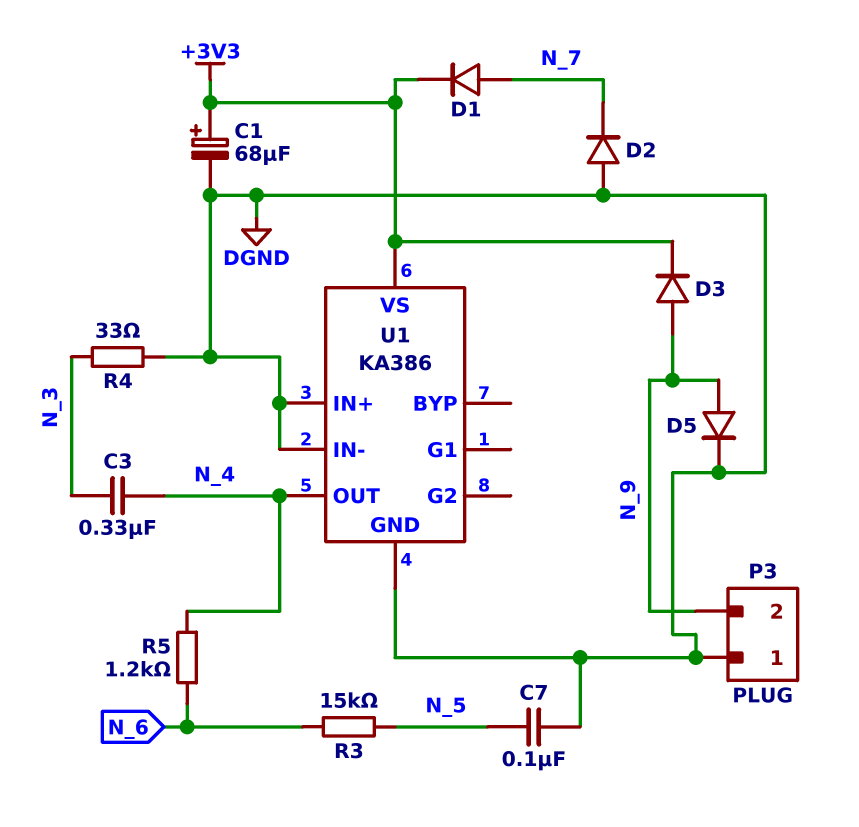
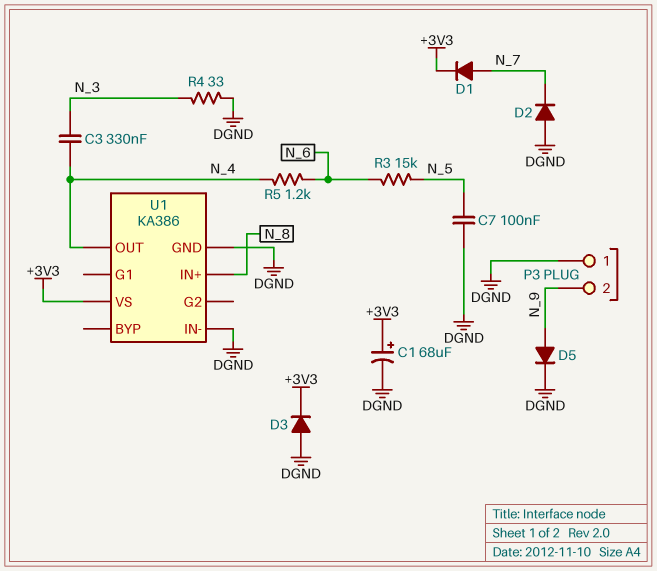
D3: diode (A N_9, K +3V3) -> diode (A DGND, K +3V3)
U1 pin IN+: DGND -> N_8

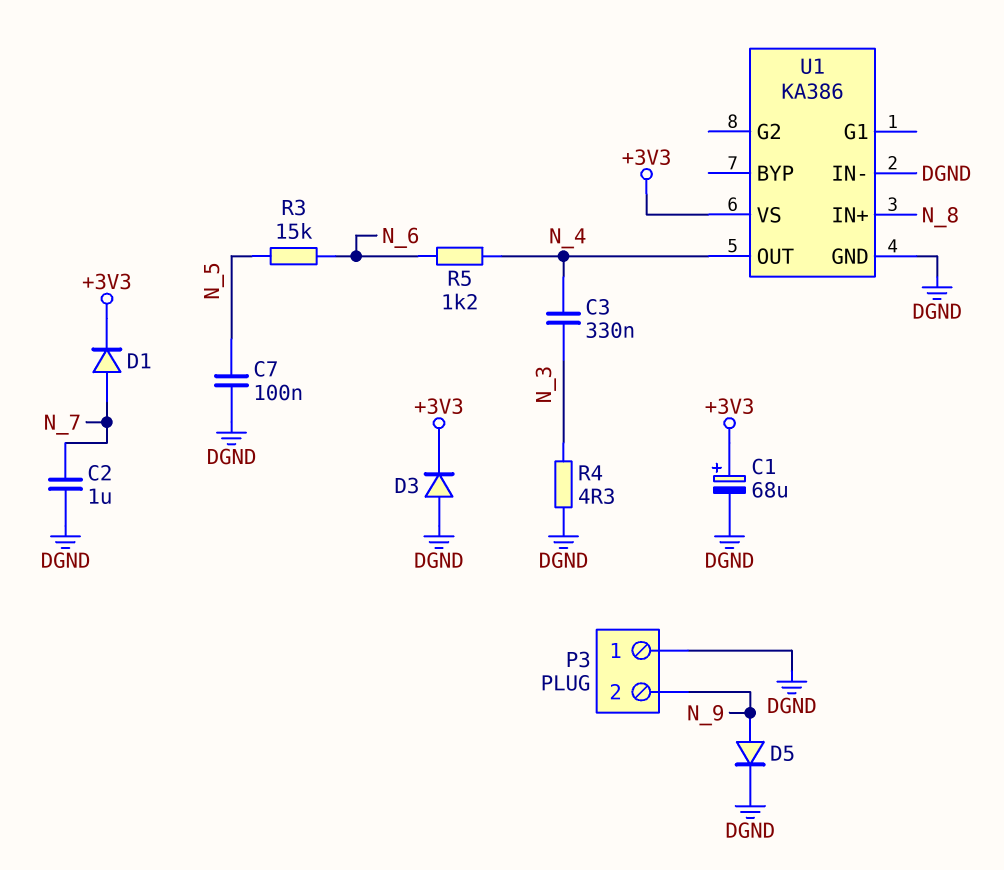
C2: none -> 1uF (DGND, N_7)
D2: diode (A DGND, K N_7) -> none
R4: 33 (DGND, N_3) -> 4.3 (DGND, N_3)

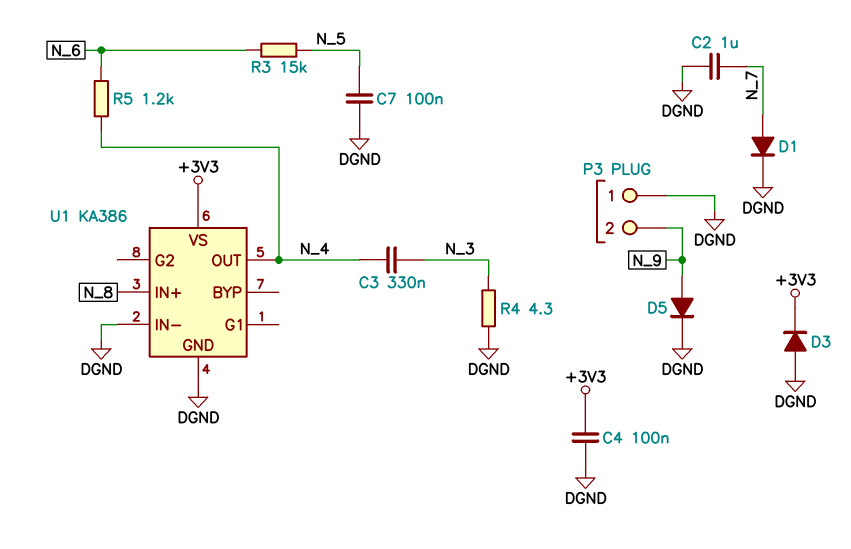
C1: 68uF (plus +3V3, minus DGND) -> none
C4: none -> 100nF (+3V3, DGND)
D1: diode (A N_7, K +3V3) -> diode (A N_7, K DGND)

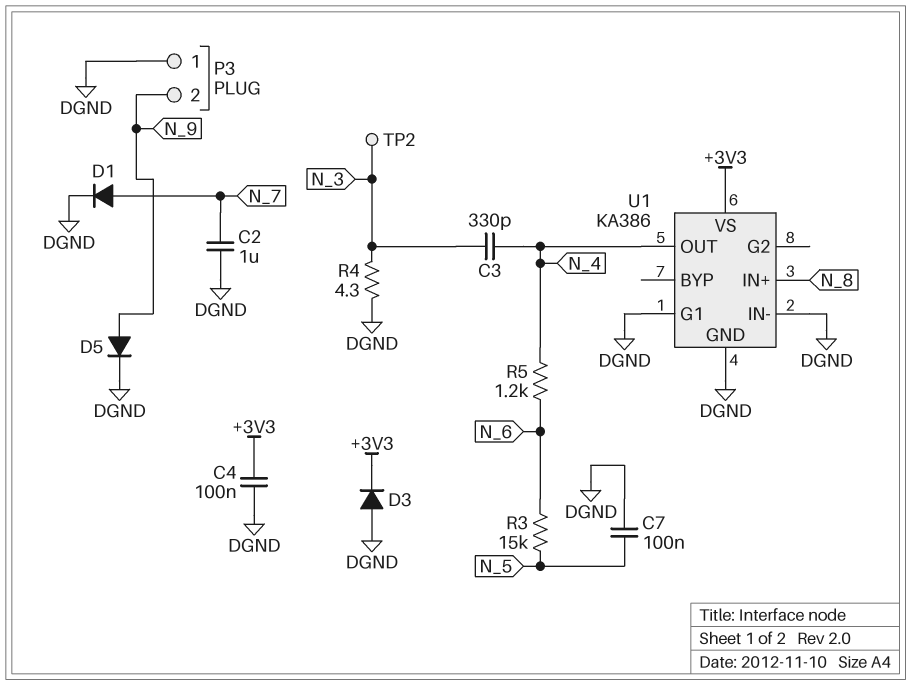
C3: 330nF (N_3, N_4) -> 330pF (N_3, N_4)
TP2: none -> test point (N_3)
U1 pin G1: none -> DGND

